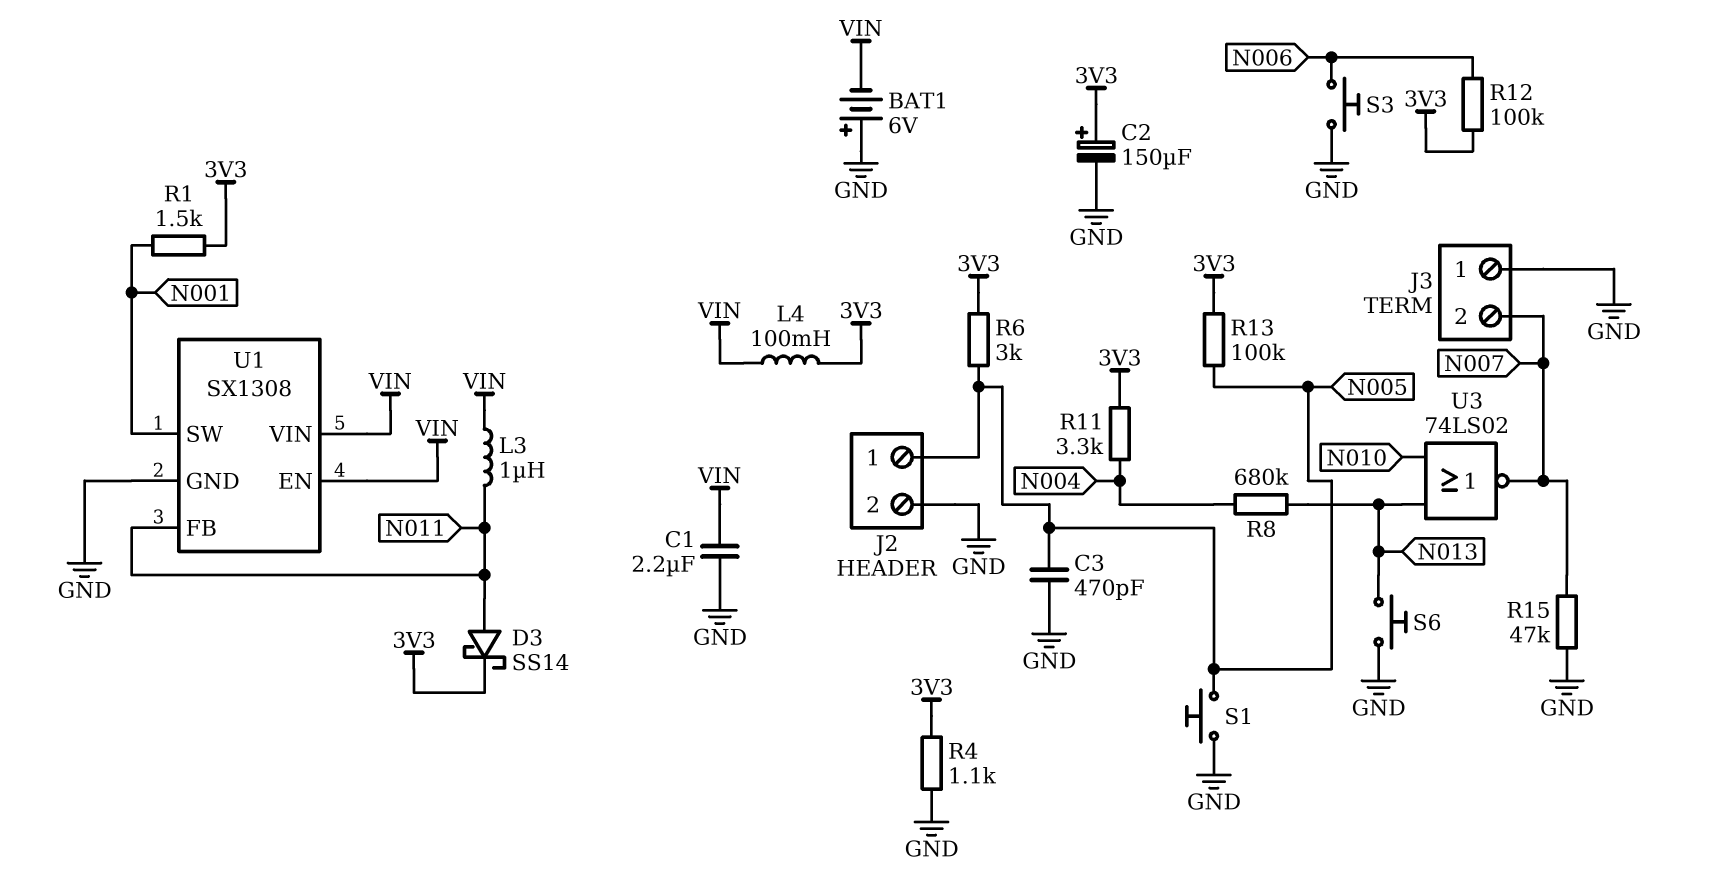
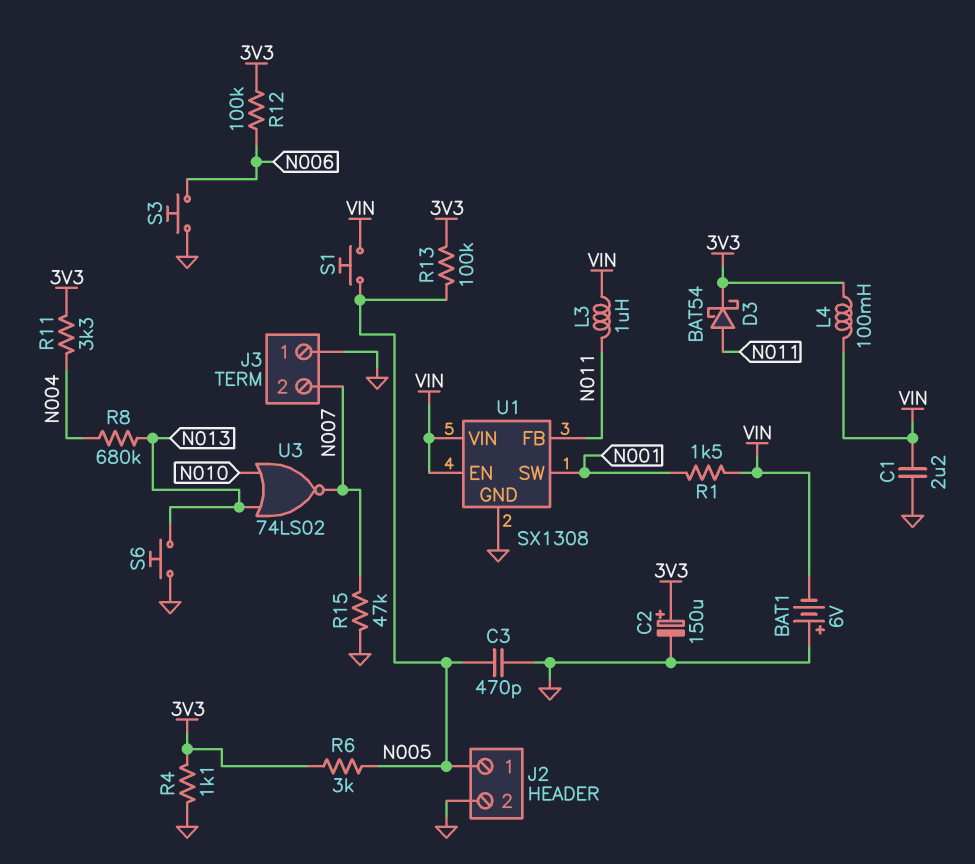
D3: schottky SS14 (A N011, K 3V3) -> schottky BAT54 (A N011, K 3V3)
R1: 1.5k (3V3, N001) -> 1.5k (N001, VIN)
S1: button (GND, N005) -> button (N005, VIN)

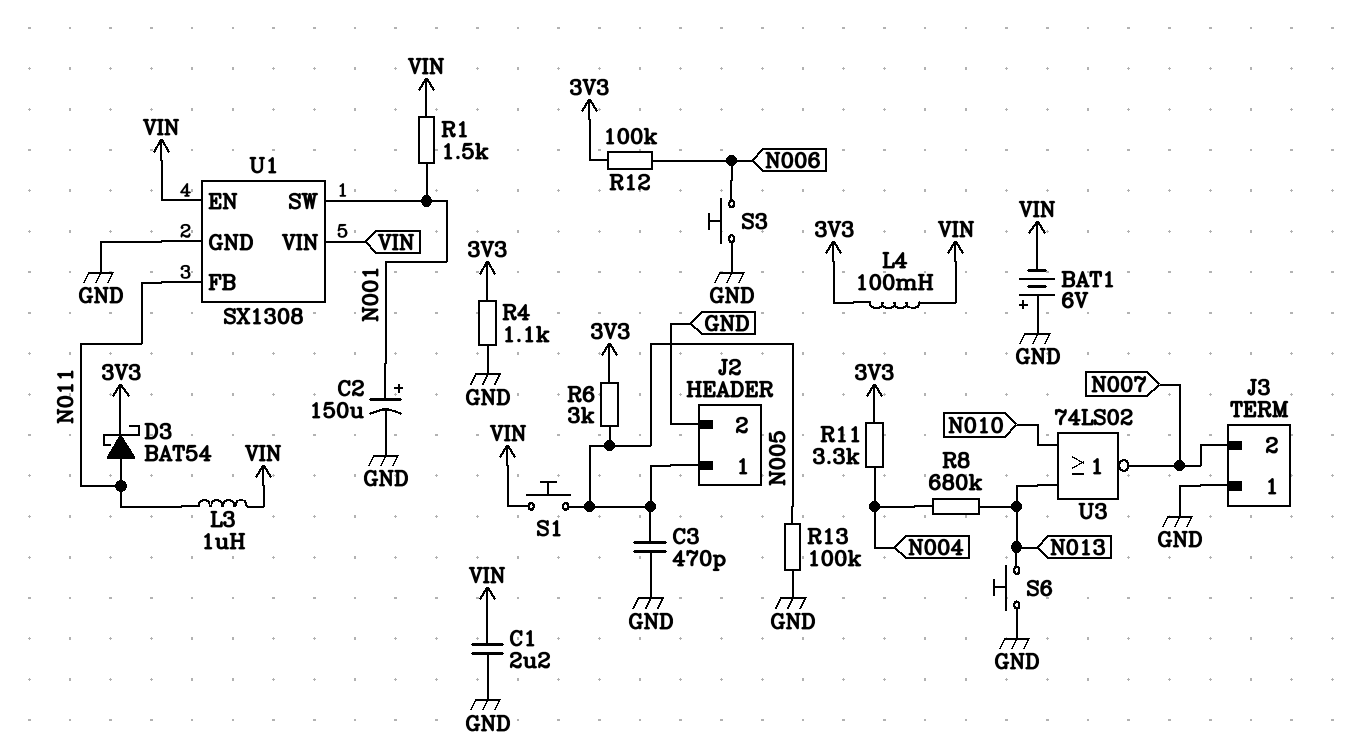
C2: 150uF (plus 3V3, minus GND) -> 150uF (plus N001, minus GND)
R13: 100k (3V3, N005) -> 100k (GND, N005)
R15: 47k (GND, N007) -> none

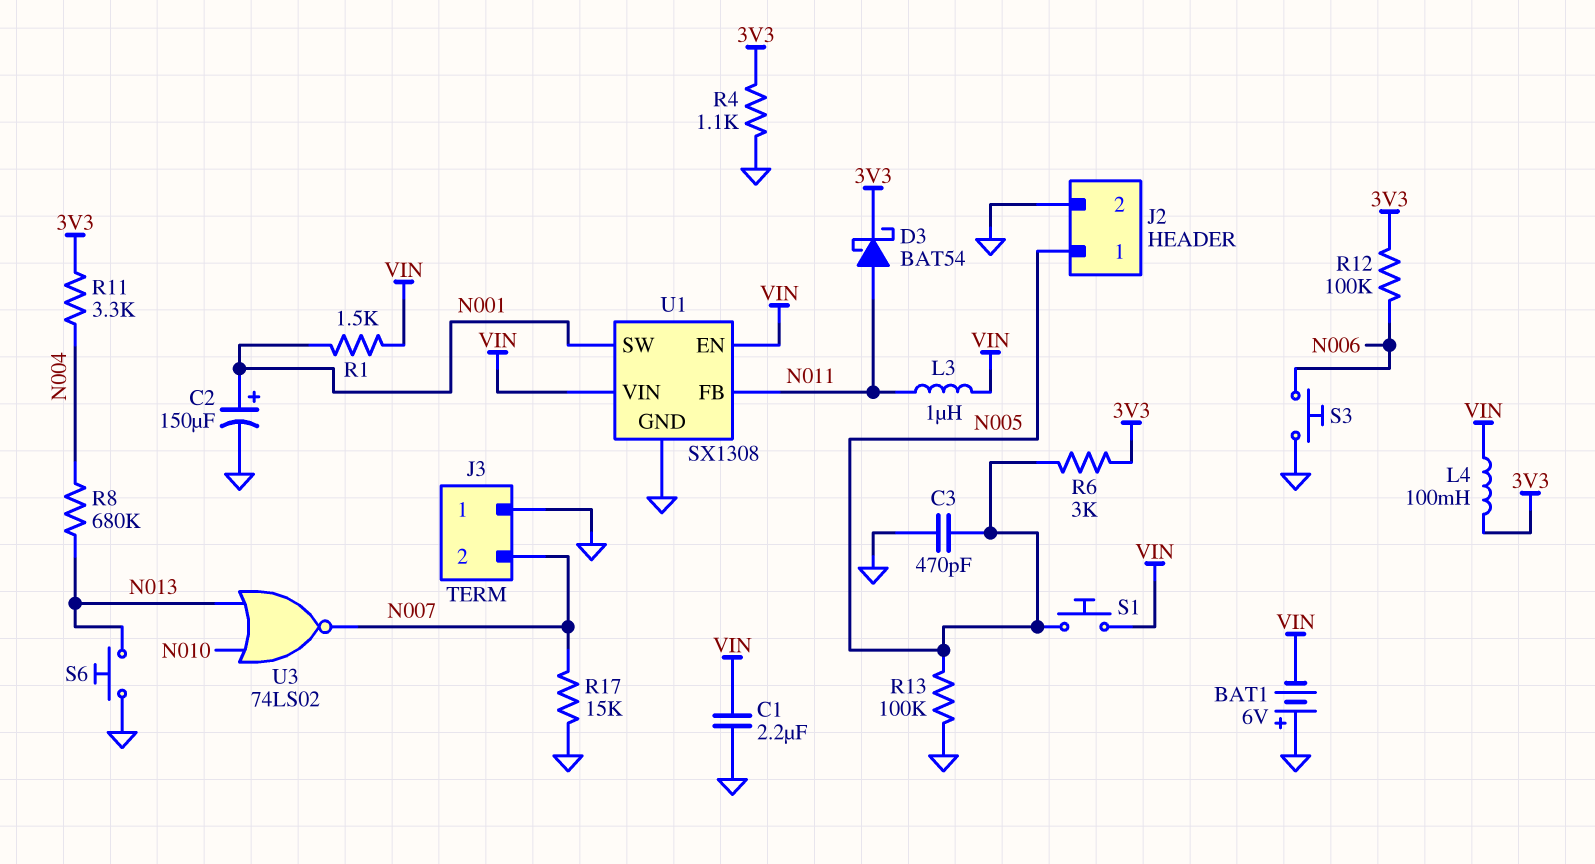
R17: none -> 15k (GND, N007)

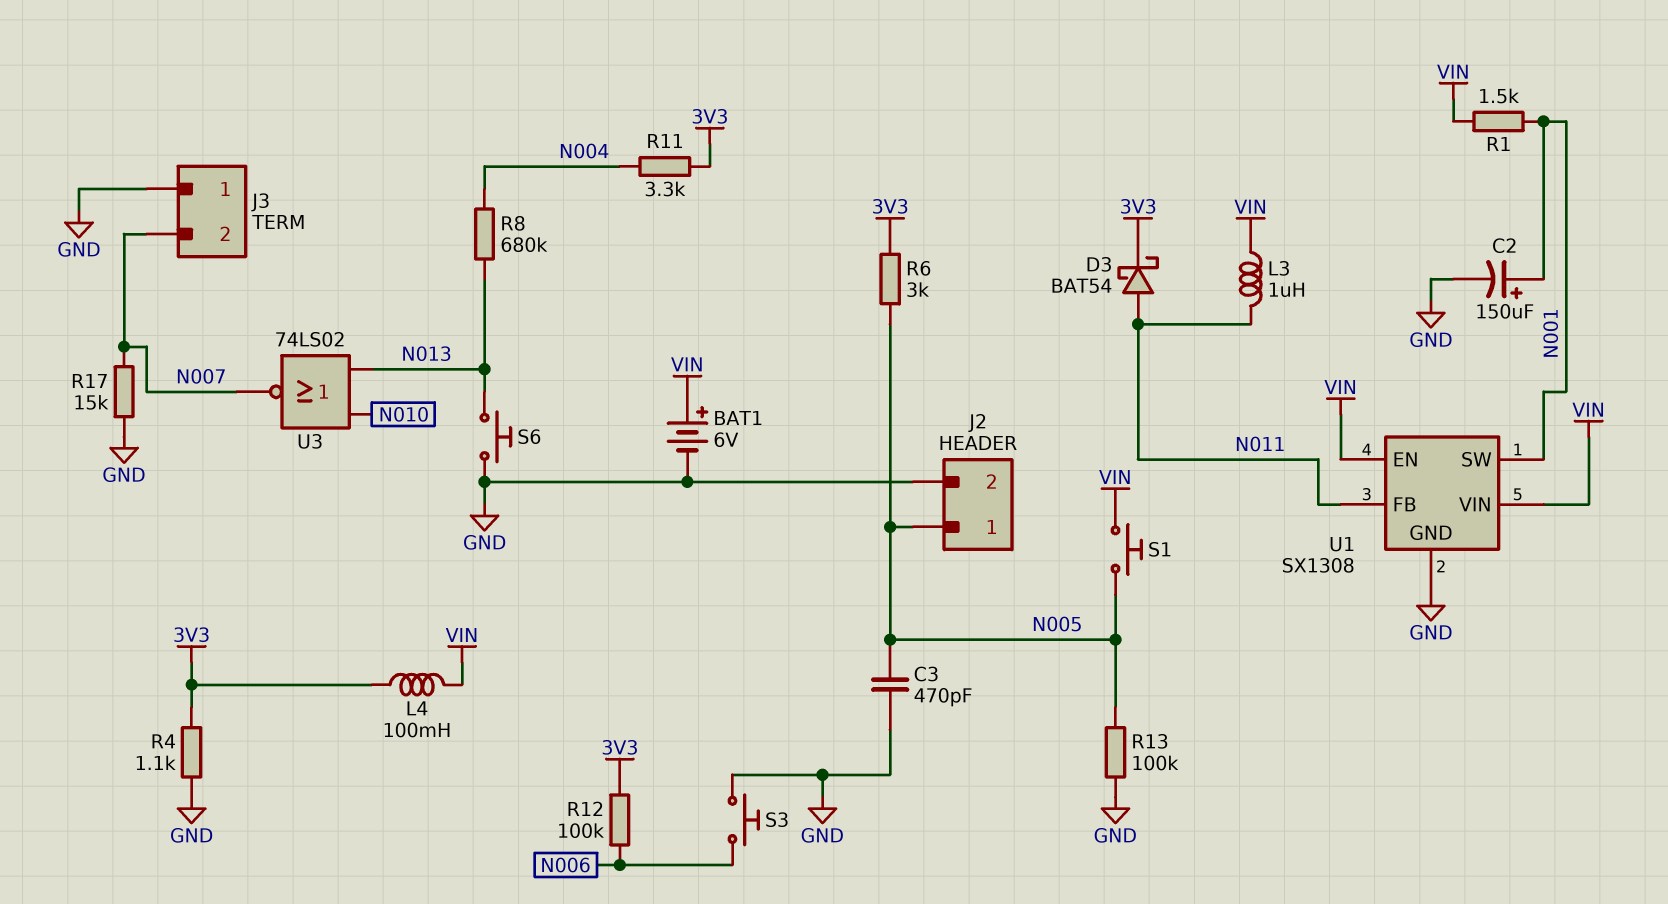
BAT1: 6V (plus GND, minus VIN) -> 6V (plus VIN, minus GND)
C1: 2.2uF (GND, VIN) -> none

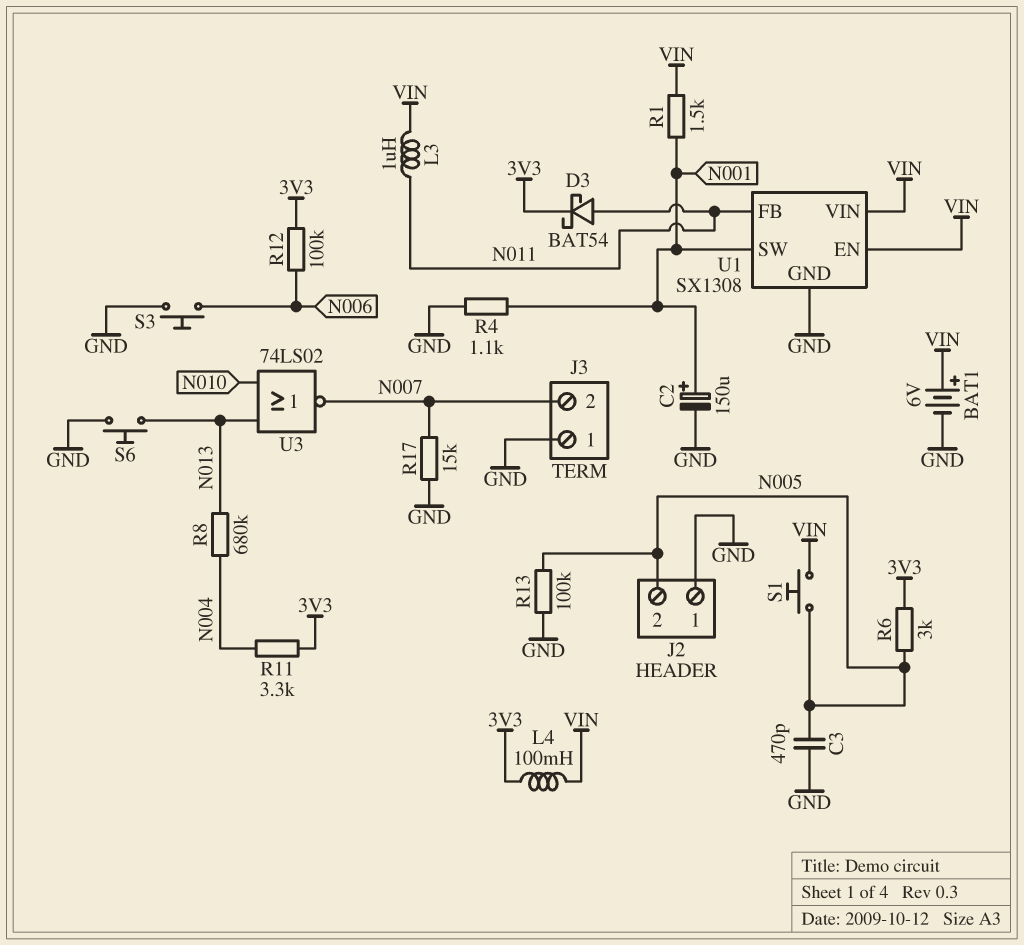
J2 pin 1: N005 -> GND
J2 pin 2: GND -> N005
R4: 1.1k (3V3, GND) -> 1.1k (GND, N001)

